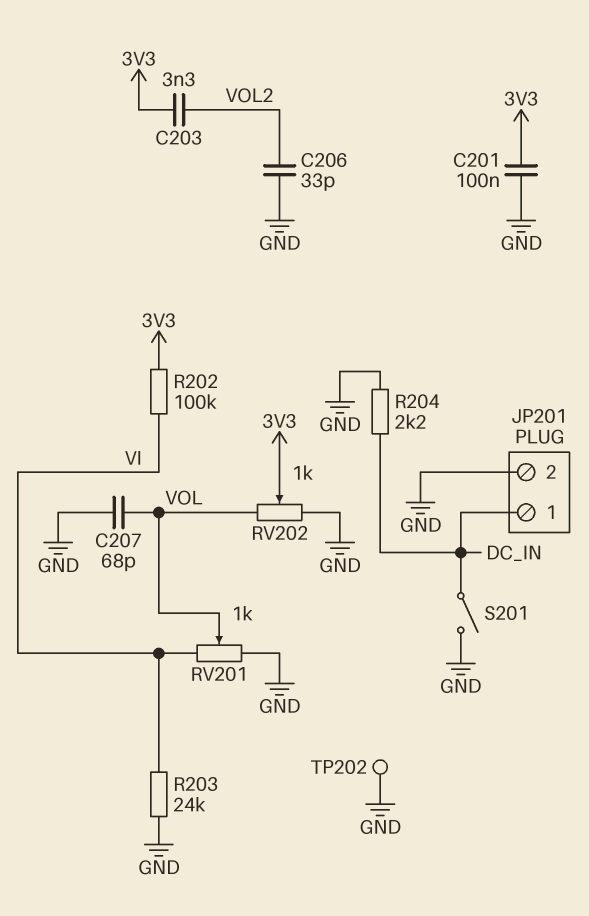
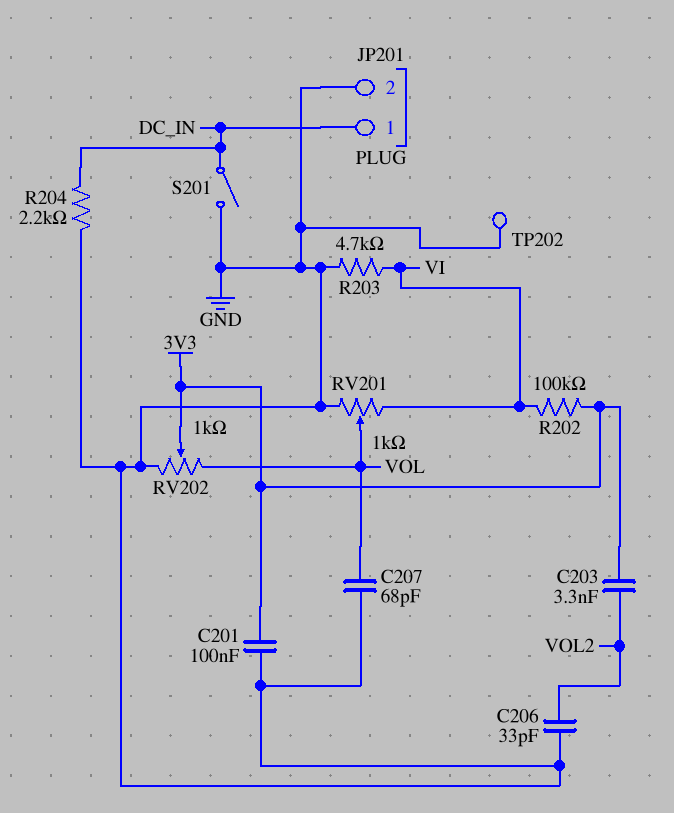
R203: 24k (GND, VI) -> 4.7k (GND, VI)

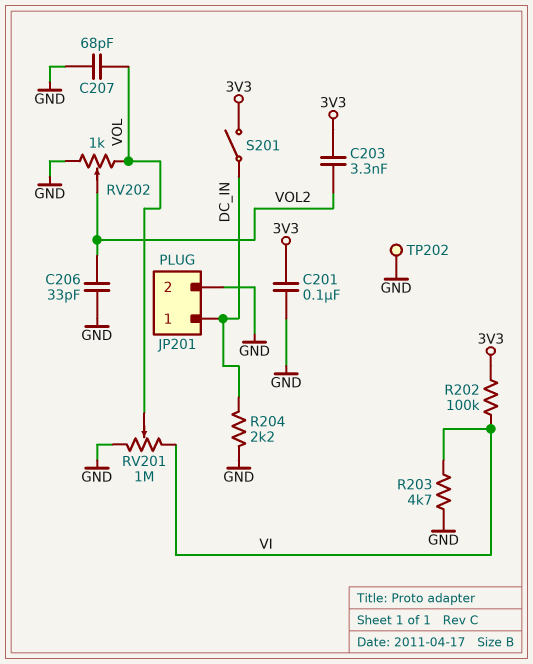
RV201: 1k (GND, VI, wiper VOL) -> 1M (GND, VI, wiper VOL)
RV202: 1k (GND, VOL, wiper 3V3) -> 1k (GND, VOL, wiper VOL2)
S201: switch (DC_IN, GND) -> switch (3V3, DC_IN)

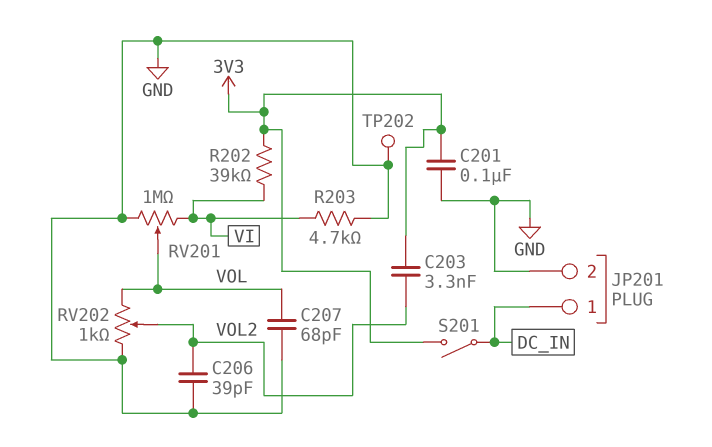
C206: 33pF (GND, VOL2) -> 39pF (GND, VOL2)
R202: 100k (3V3, VI) -> 39k (3V3, VI)
R204: 2.2k (DC_IN, GND) -> none

